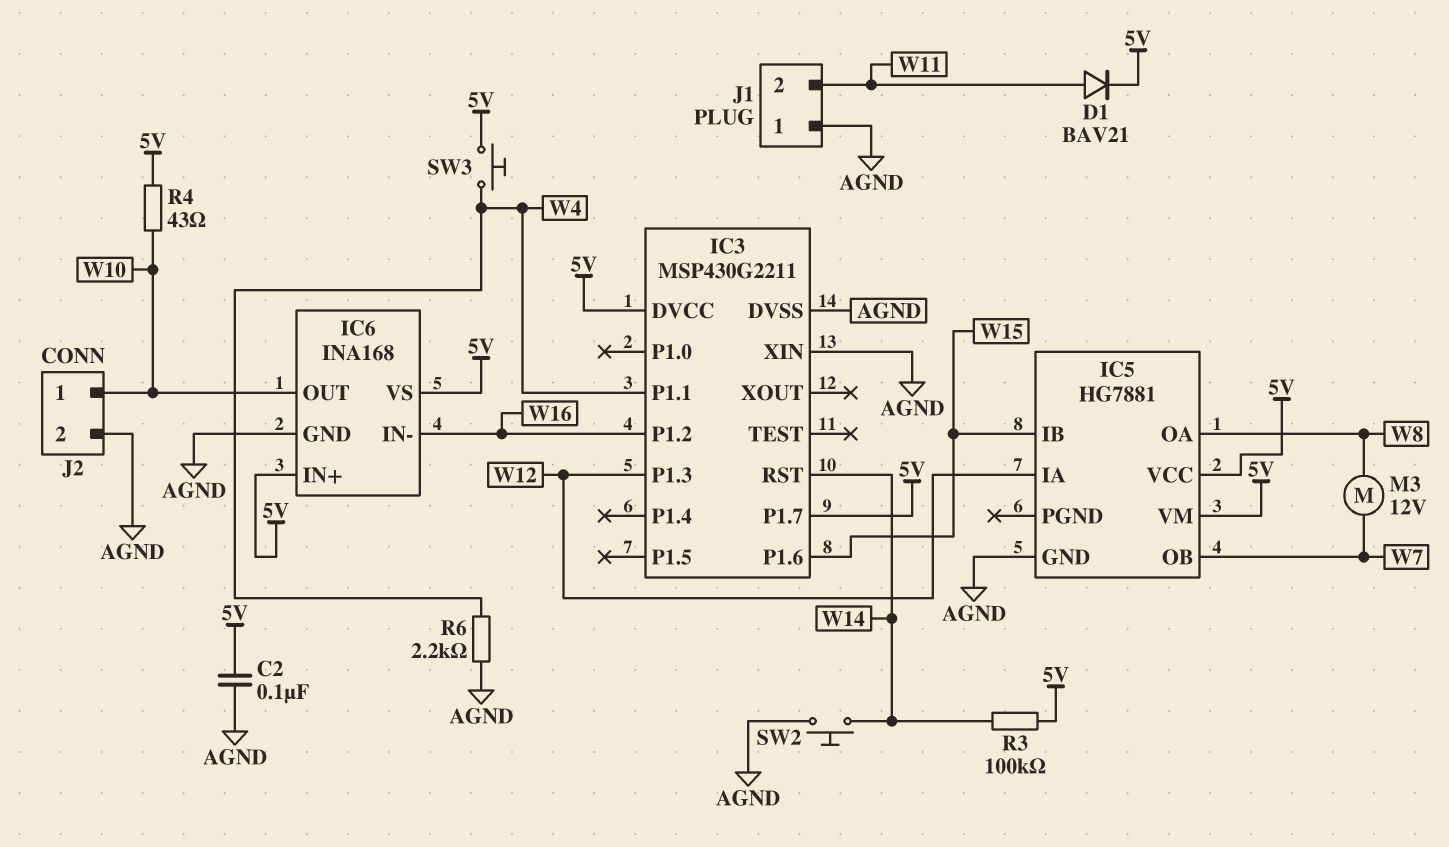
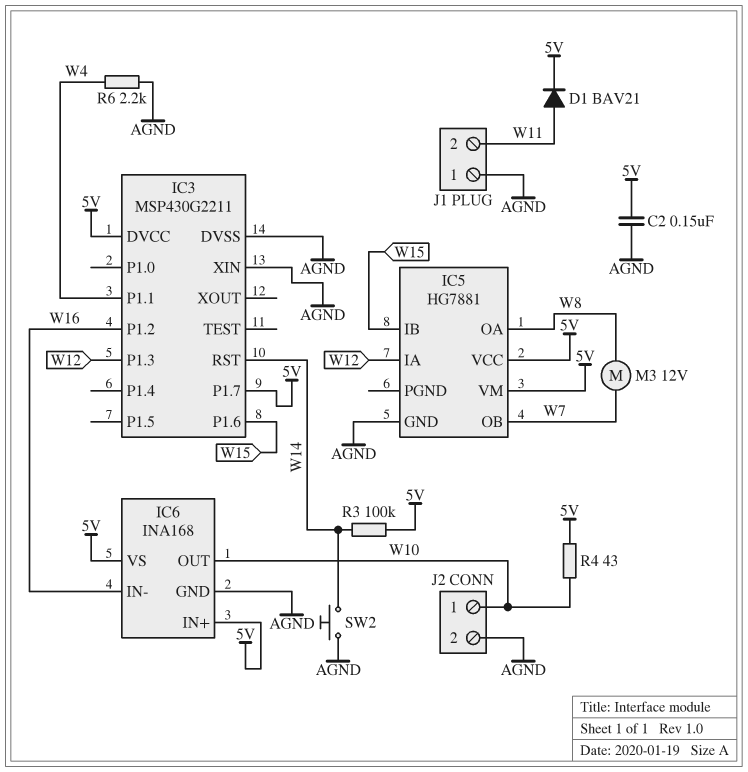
C2: 100nF (5V, AGND) -> 150nF (5V, AGND)
SW3: button (5V, W4) -> none

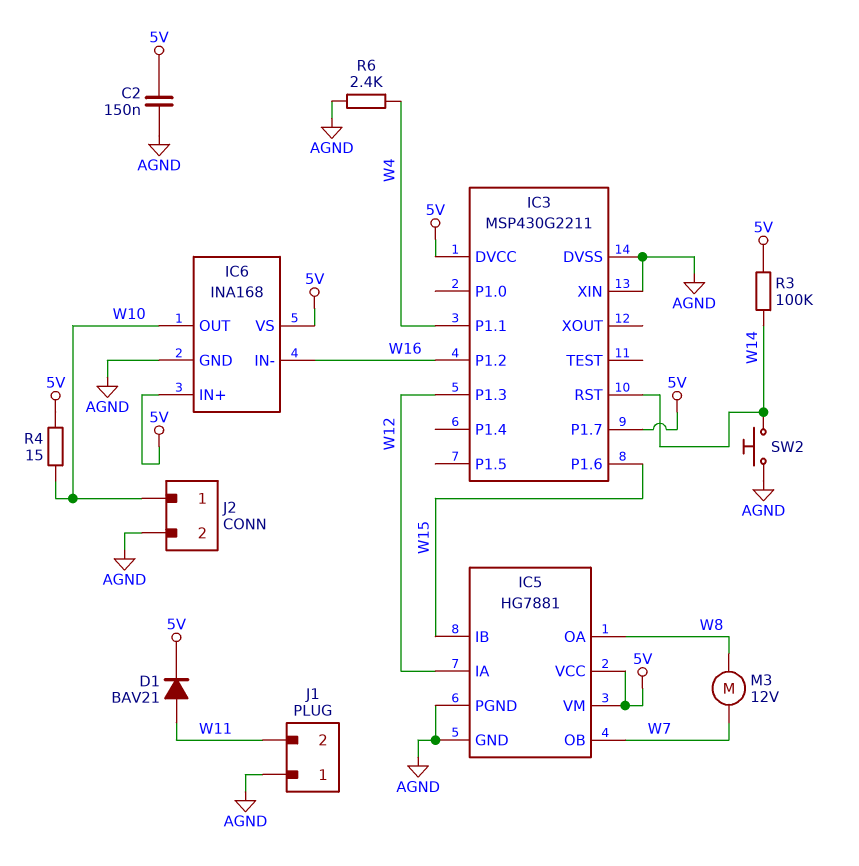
IC5 pin PGND: none -> AGND
R4: 43 (5V, W10) -> 15 (5V, W10)
R6: 2.2k (AGND, W4) -> 2.4k (AGND, W4)

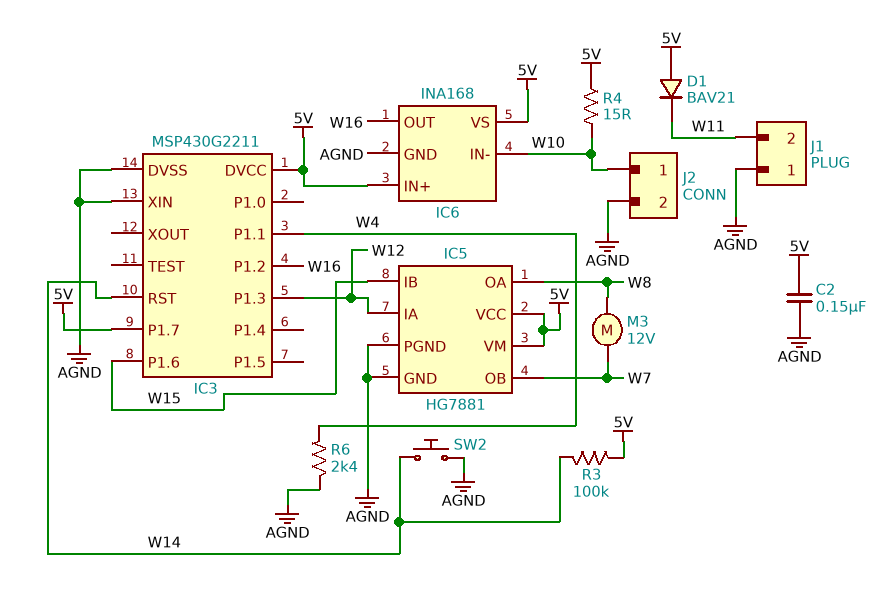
D1: diode BAV21 (A W11, K 5V) -> diode BAV21 (A 5V, K W11)
IC6 pin IN-: W16 -> W10
IC6 pin OUT: W10 -> W16

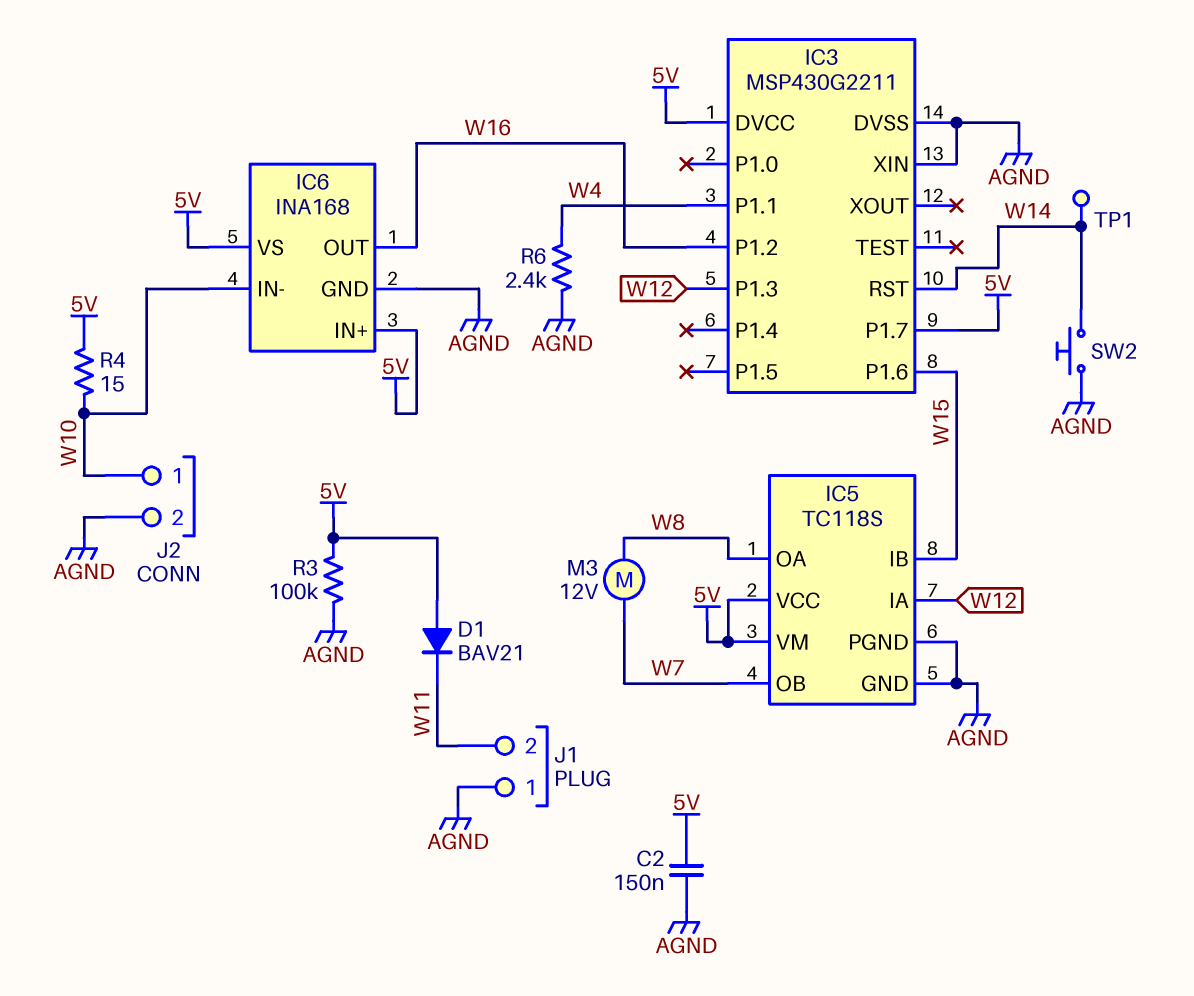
IC5: HG7881 -> TC118S
R3: 100k (5V, W14) -> 100k (5V, AGND)
TP1: none -> test point (W14)

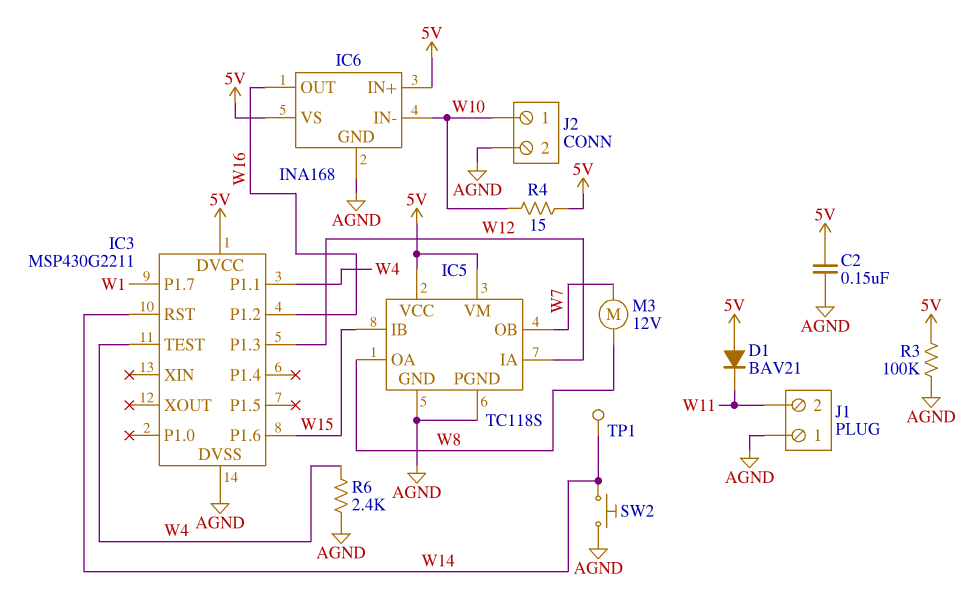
IC3 pin P1.7: 5V -> W1
IC3 pin TEST: none -> W4
IC3 pin XIN: AGND -> none

